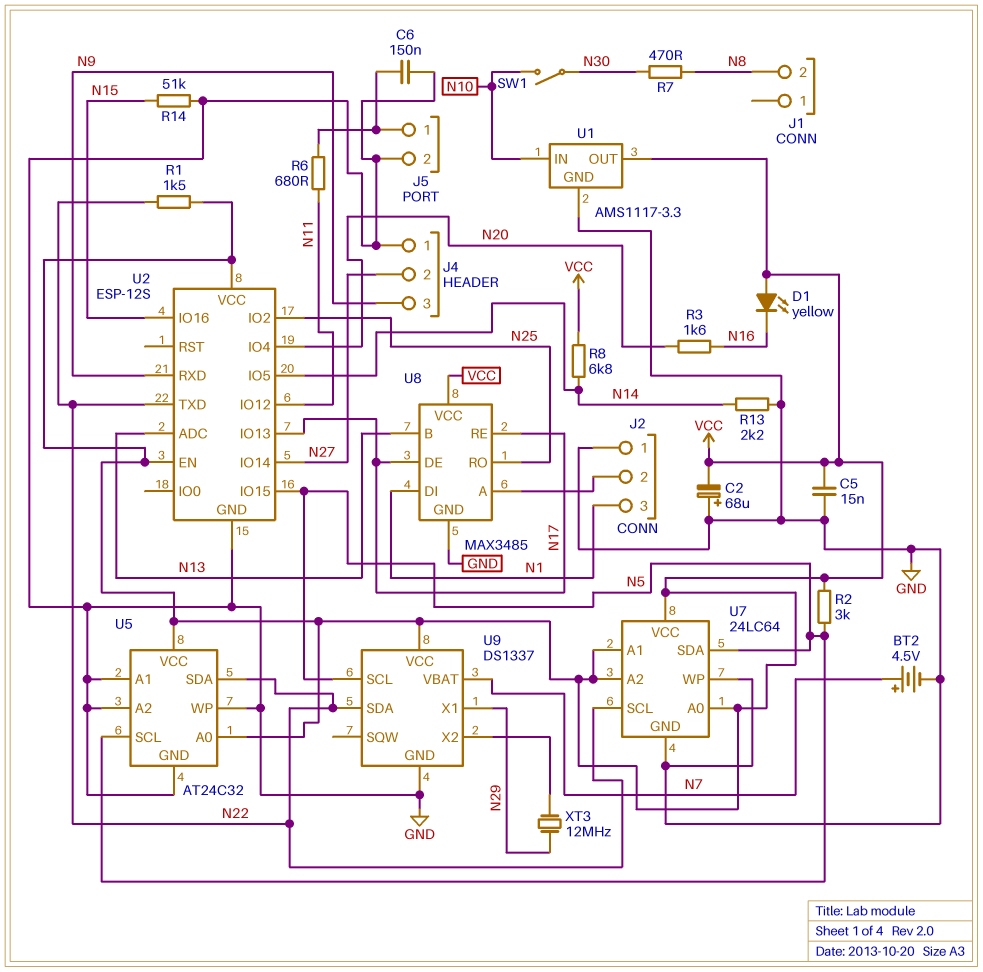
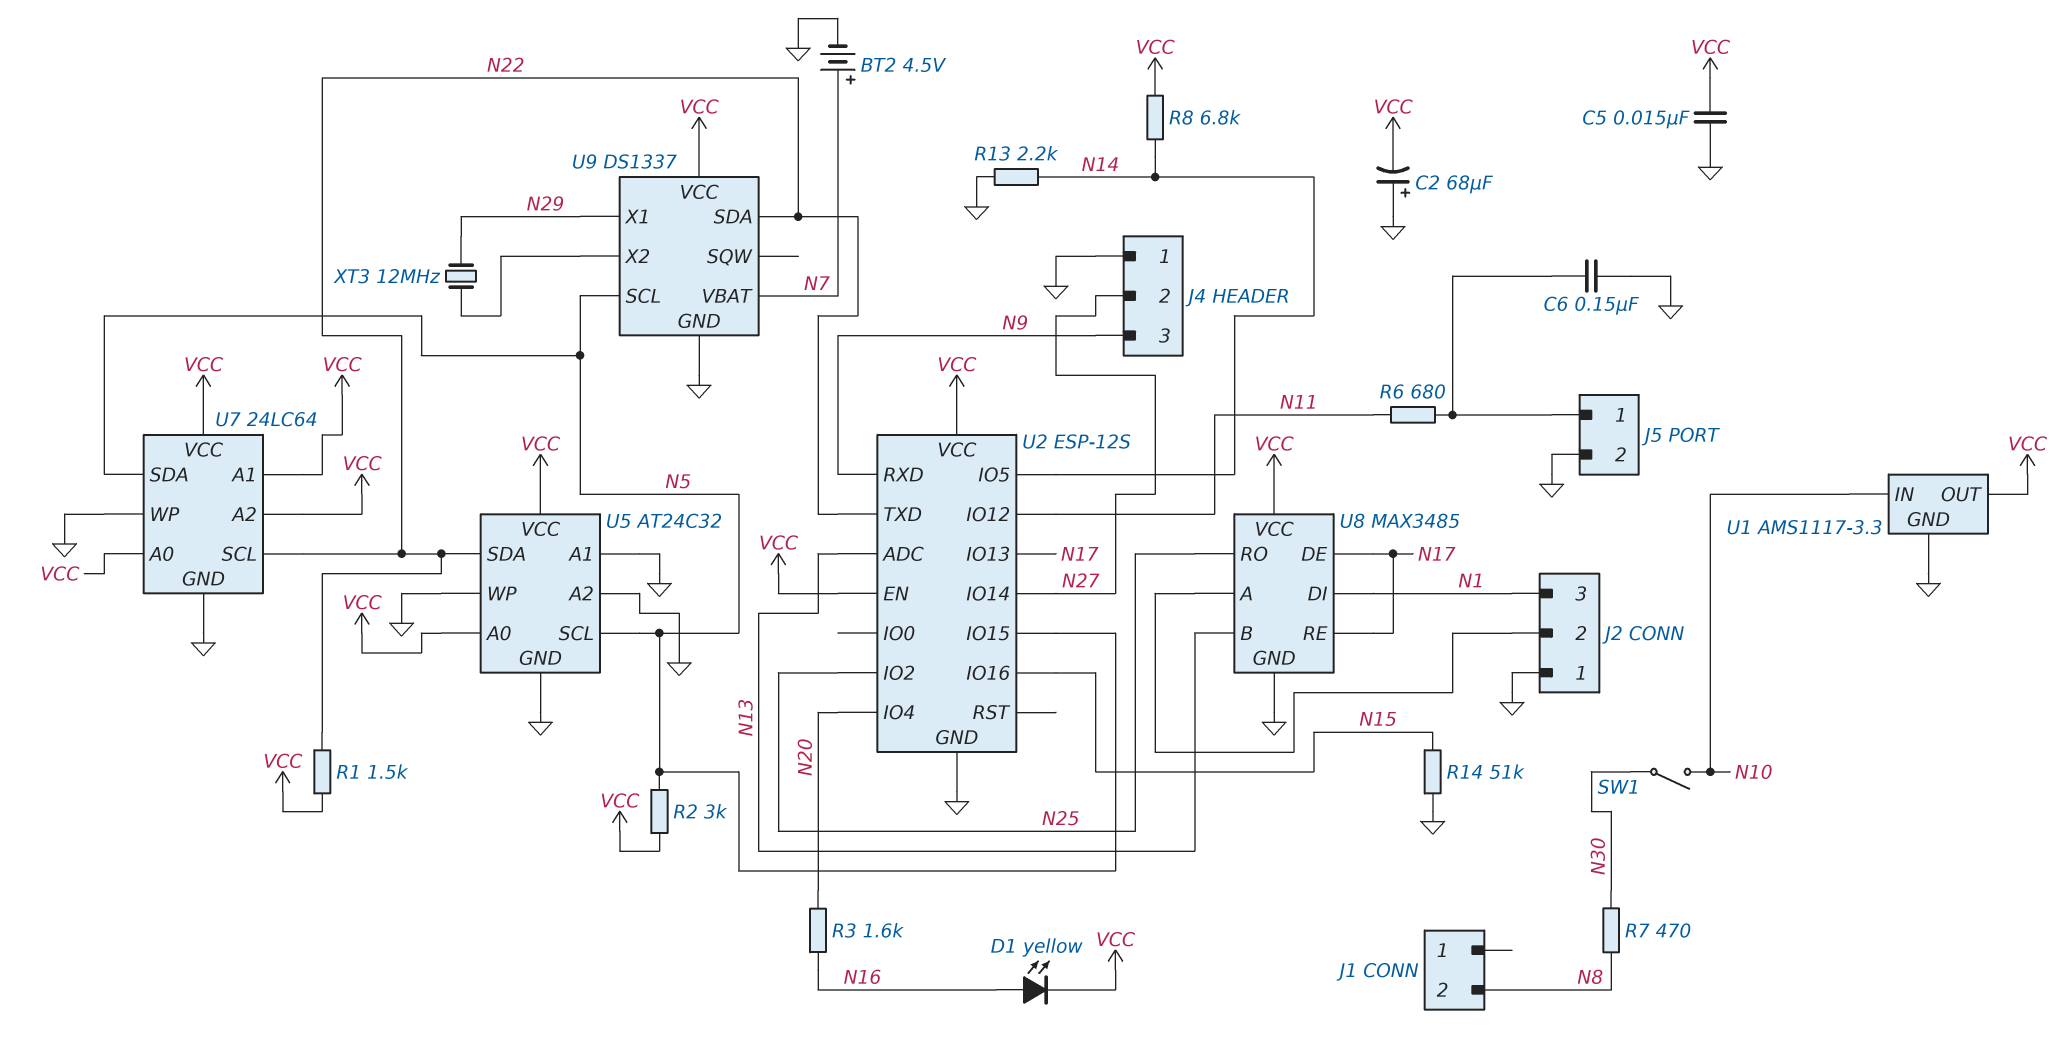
D1: LED yellow (A VCC, K N16) -> LED yellow (A N16, K VCC)

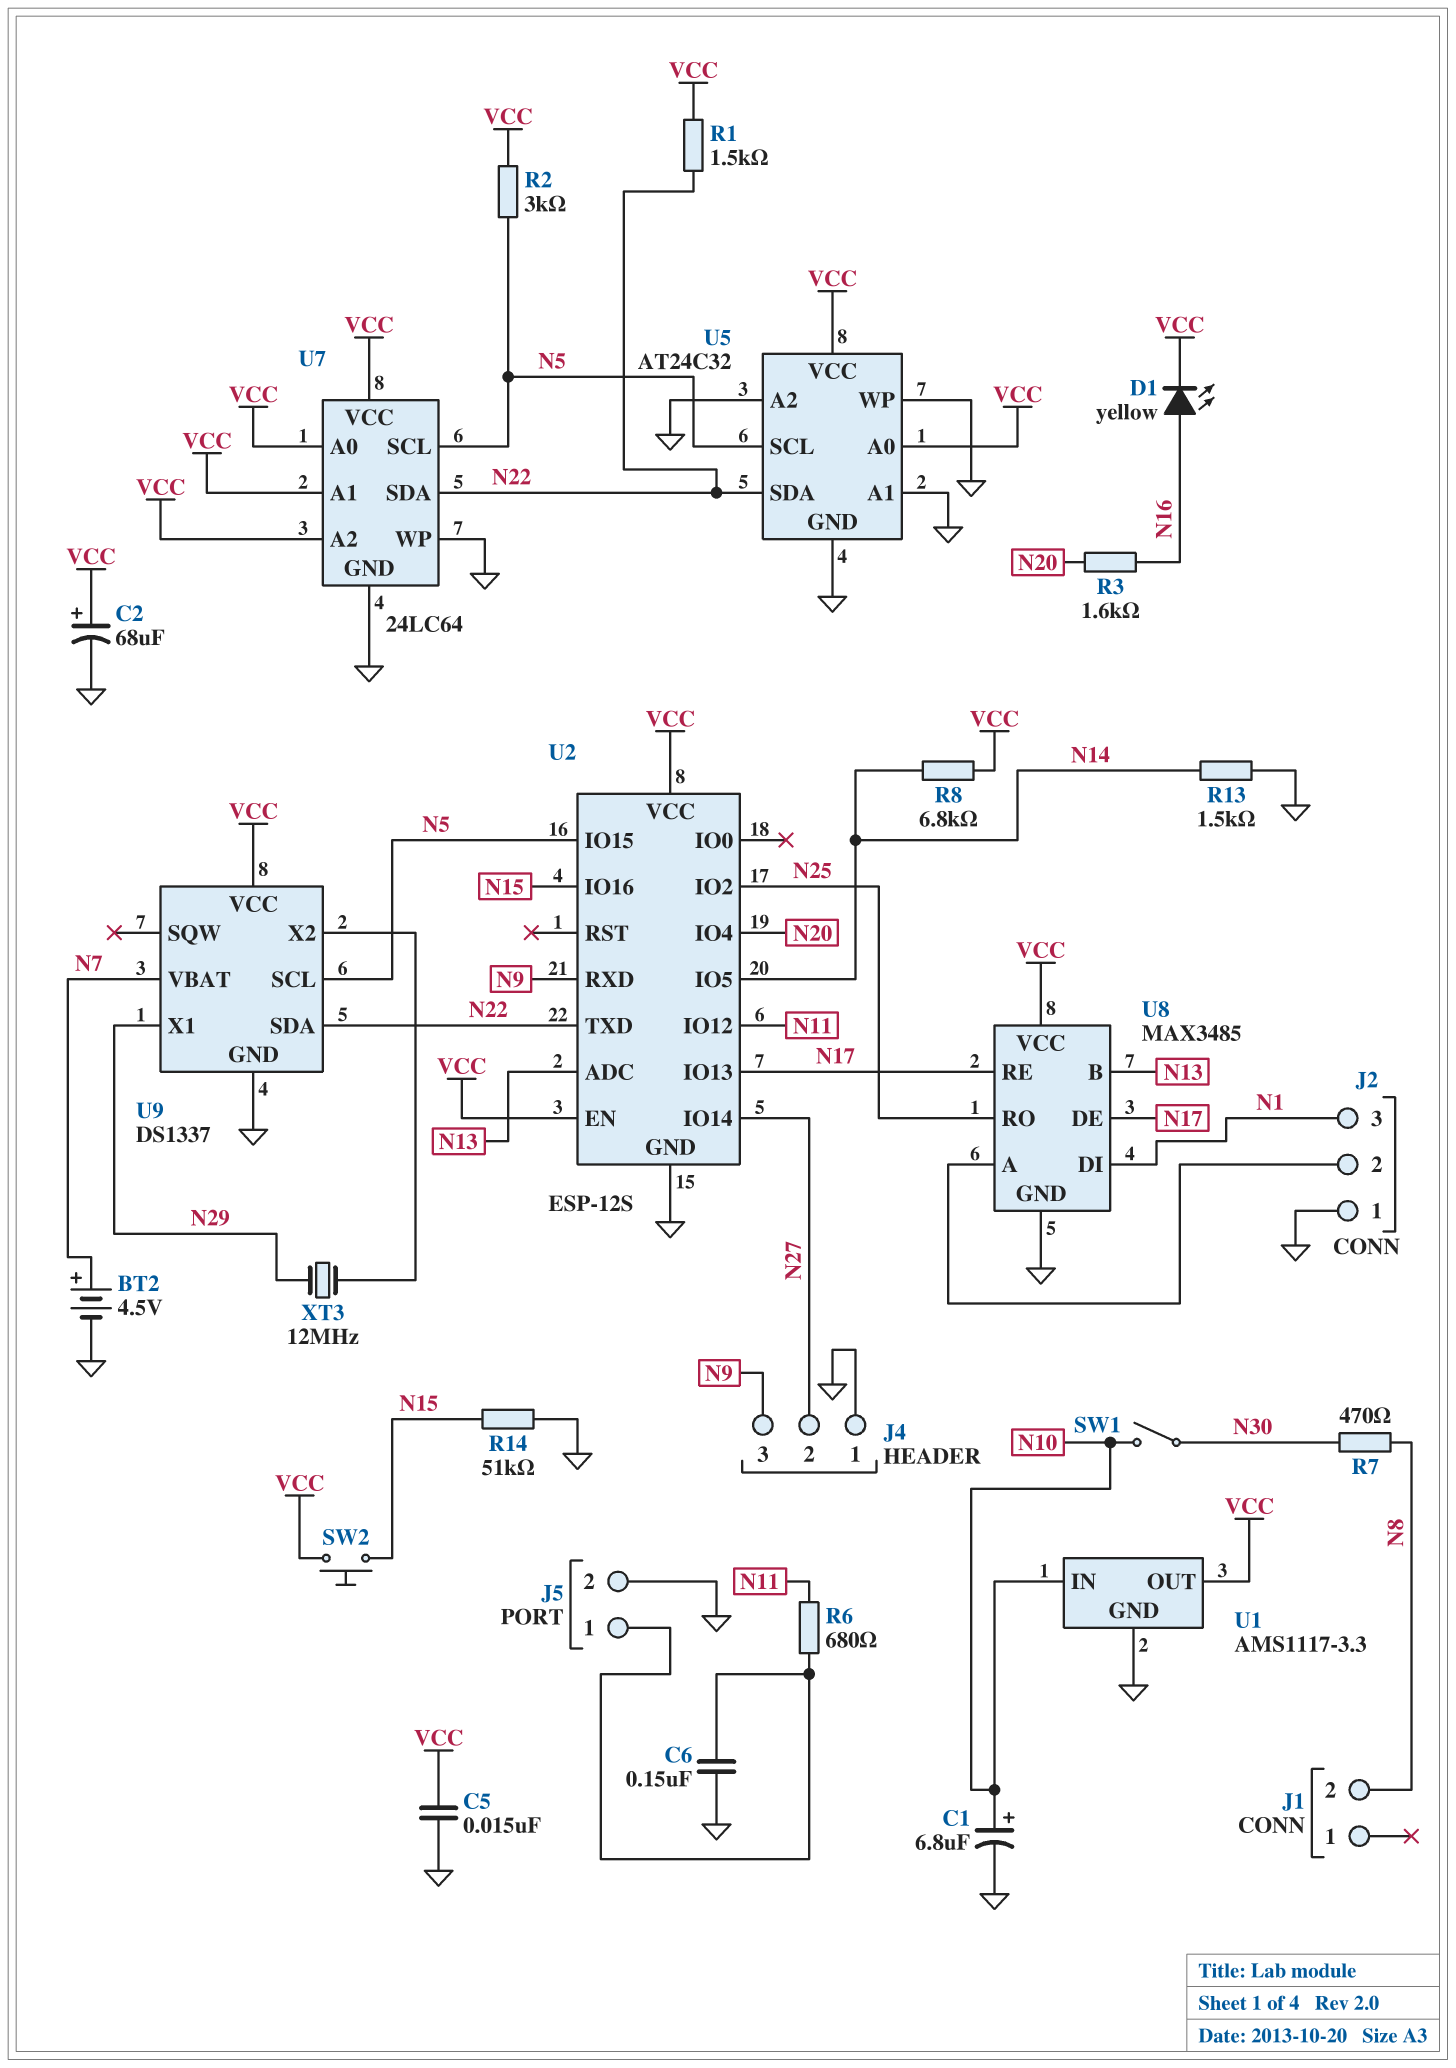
C1: none -> 6.8uF (plus N10, minus GND)
C2: 68uF (plus GND, minus VCC) -> 68uF (plus VCC, minus GND)
R13: 2.2k (GND, N14) -> 1.5k (GND, N14)
SW2: none -> button (N15, VCC)
U7 pin SCL: N22 -> N5
U7 pin SDA: N5 -> N22

